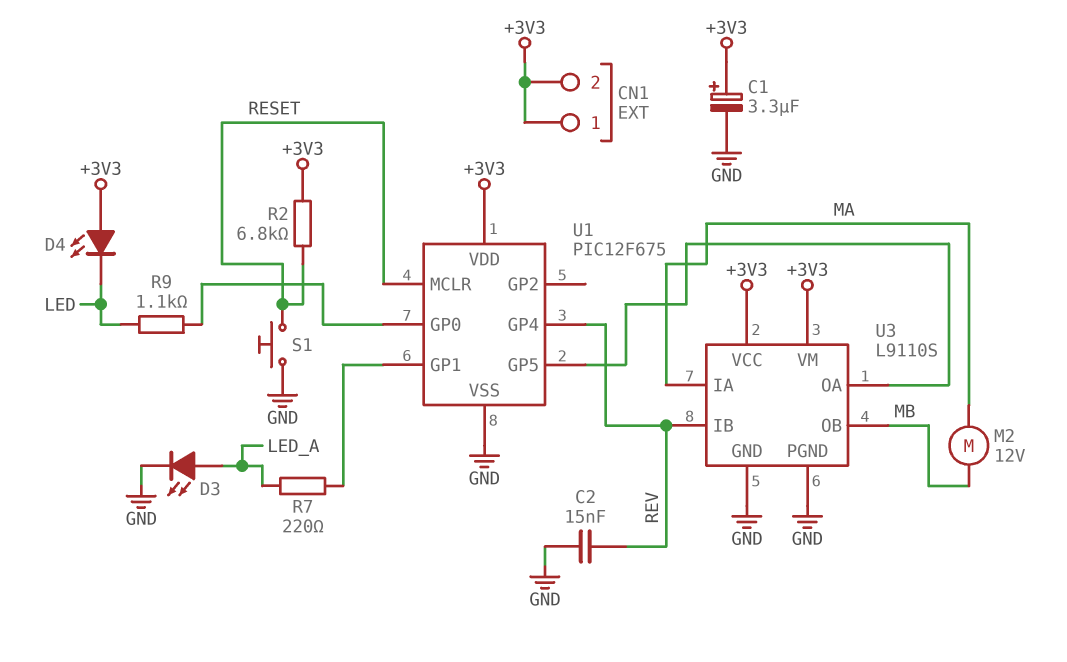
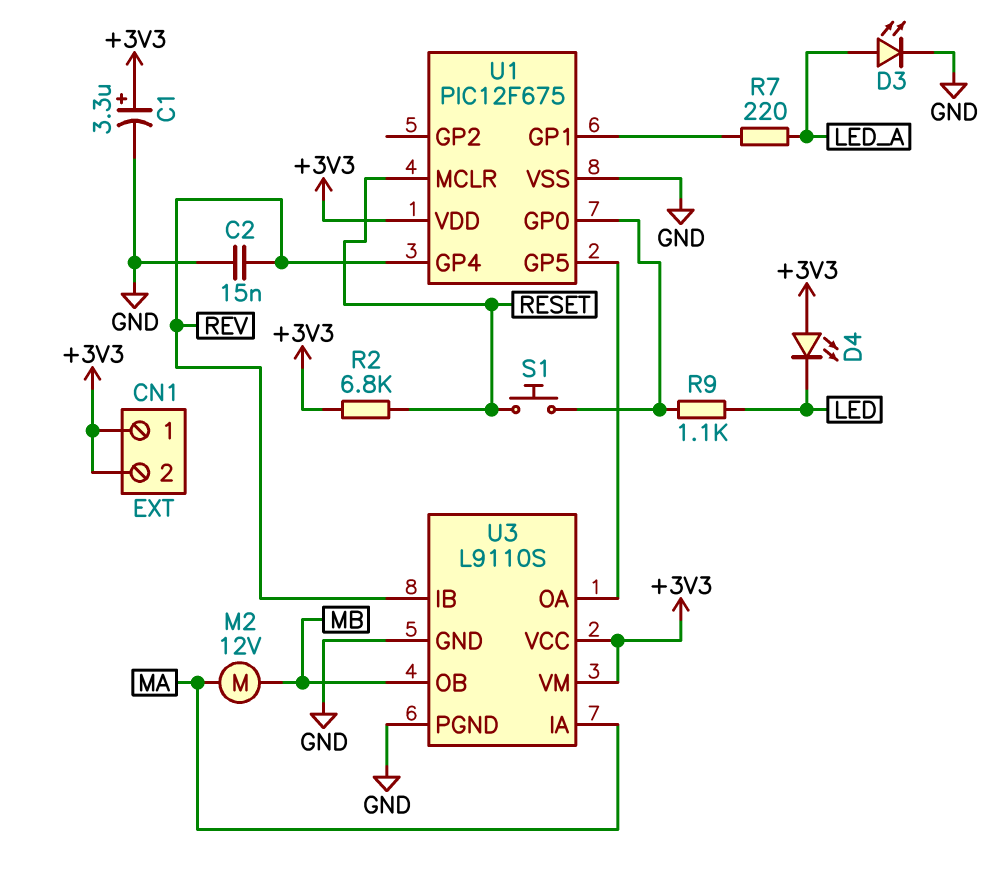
S1: button (GND, RESET) -> button (RESET, U1/GP0)

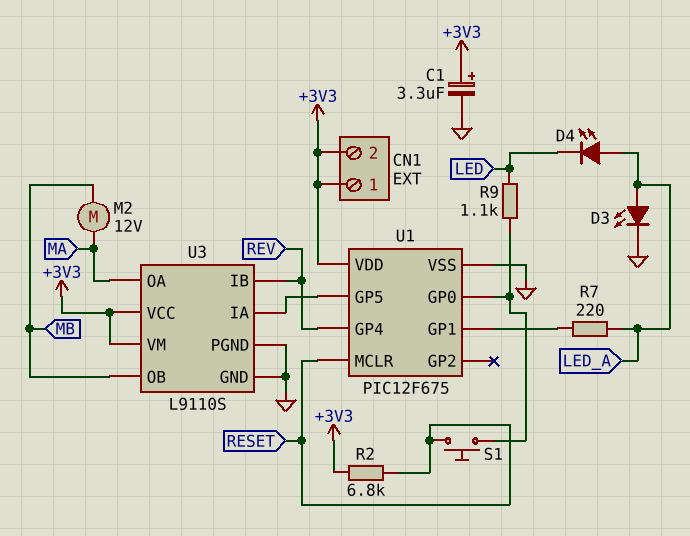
C2: 15nF (GND, REV) -> none
D4: LED (A +3V3, K LED) -> LED (A LED_A, K LED)
U3 pin IA: MA -> U1/GP5
U3 pin OA: U1/GP5 -> MA

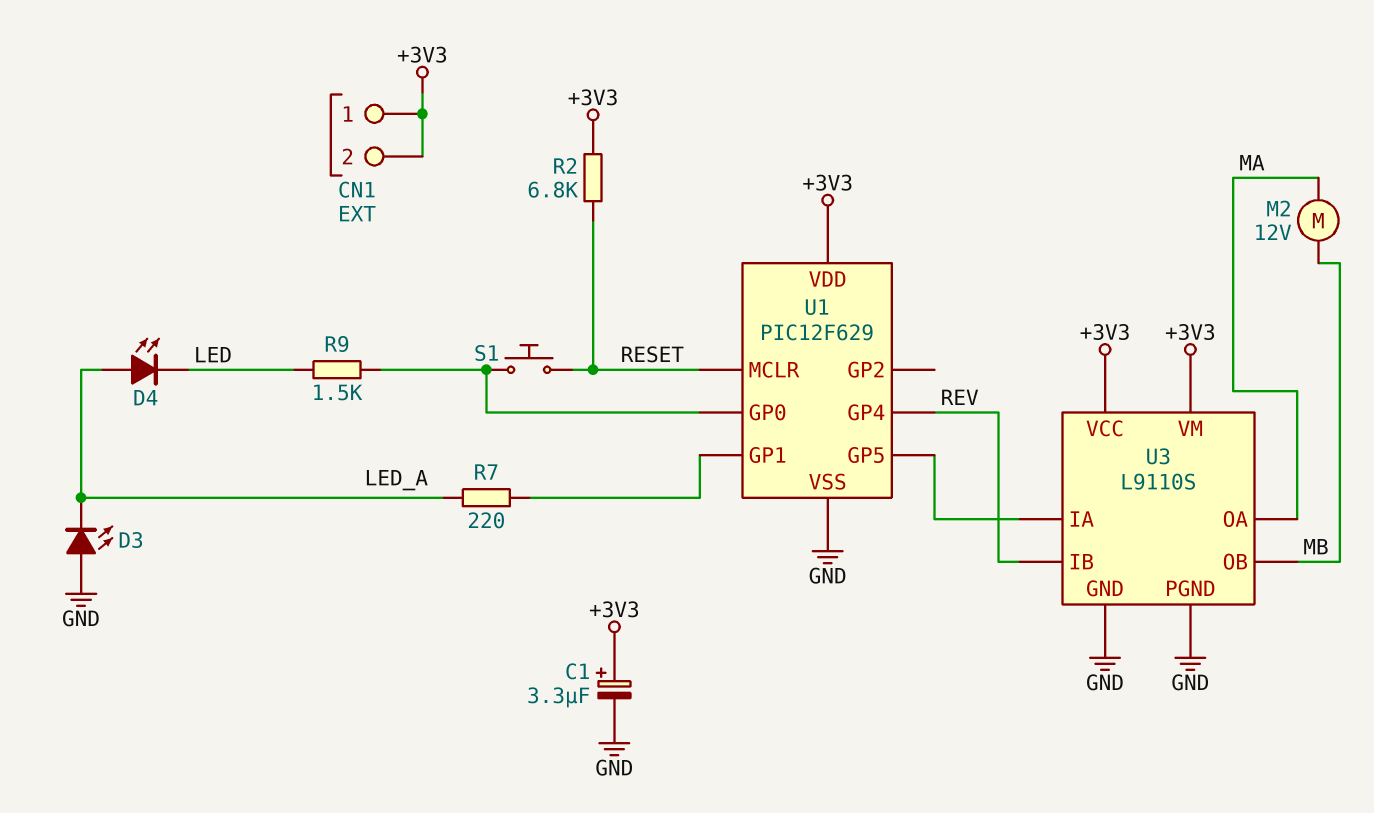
D3: LED (A LED_A, K GND) -> LED (A GND, K LED_A)
R9: 1.1k (LED, U1/GP0) -> 1.5k (LED, U1/GP0)
U1: PIC12F675 -> PIC12F629

